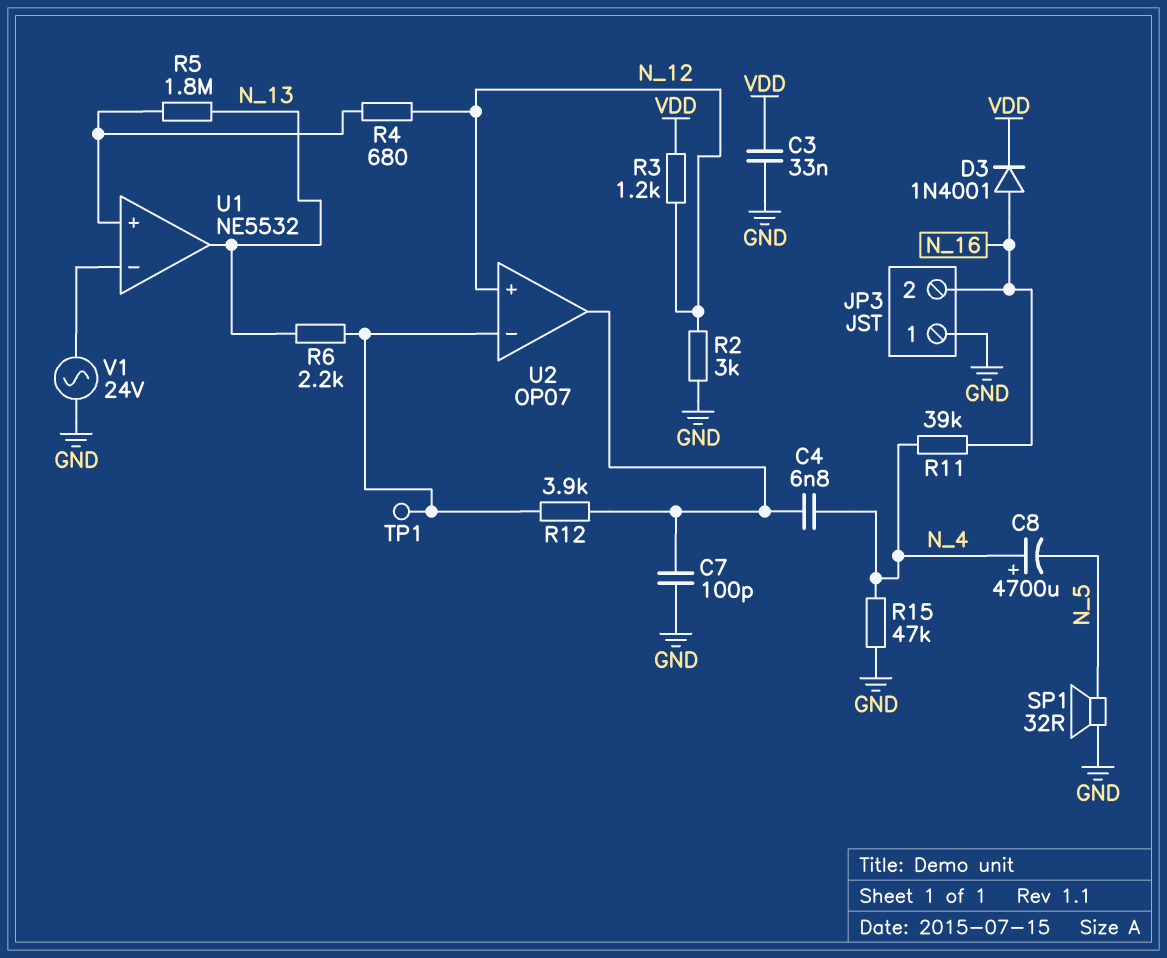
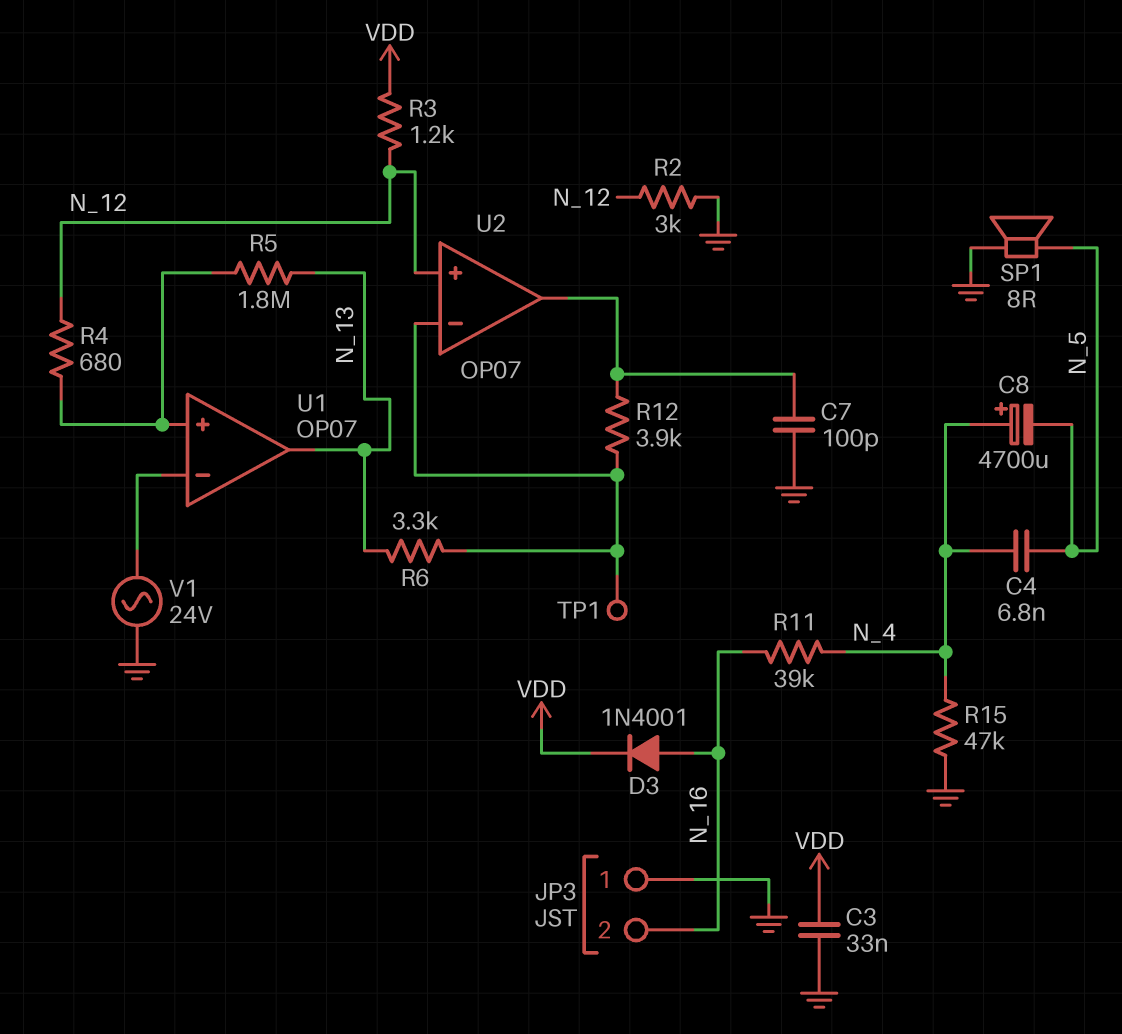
C4: 6.8nF (N_4, U2/out) -> 6.8nF (N_4, N_5)
R6: 2.2k (N_13, U2/in-) -> 3.3k (N_13, U2/in-)
SP1: speaker 32R (GND, N_5) -> speaker 8R (GND, N_5)
U1: NE5532 -> OP07

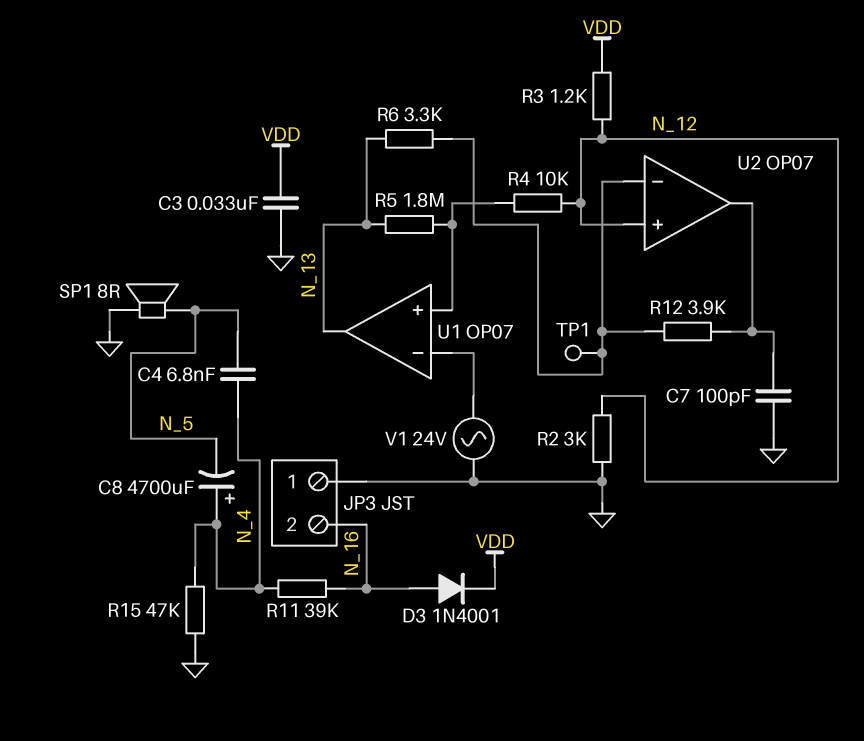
R4: 680 (N_12, U1/in+) -> 10k (N_12, U1/in+)

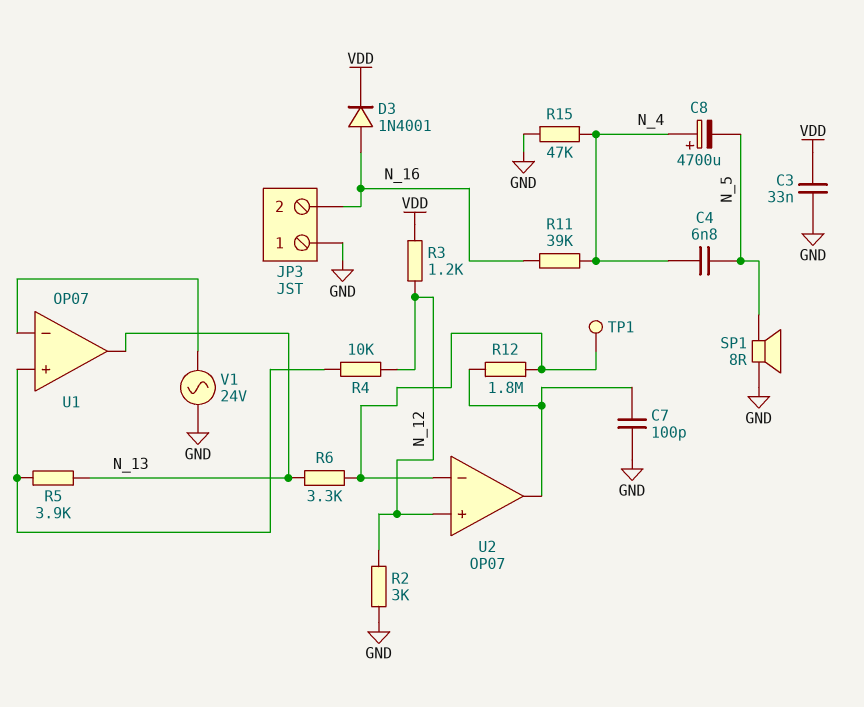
R5: 1.8M (N_13, U1/in+) -> 3.9k (N_13, U1/in+)
R12: 3.9k (U2/in-, U2/out) -> 1.8M (U2/in-, U2/out)

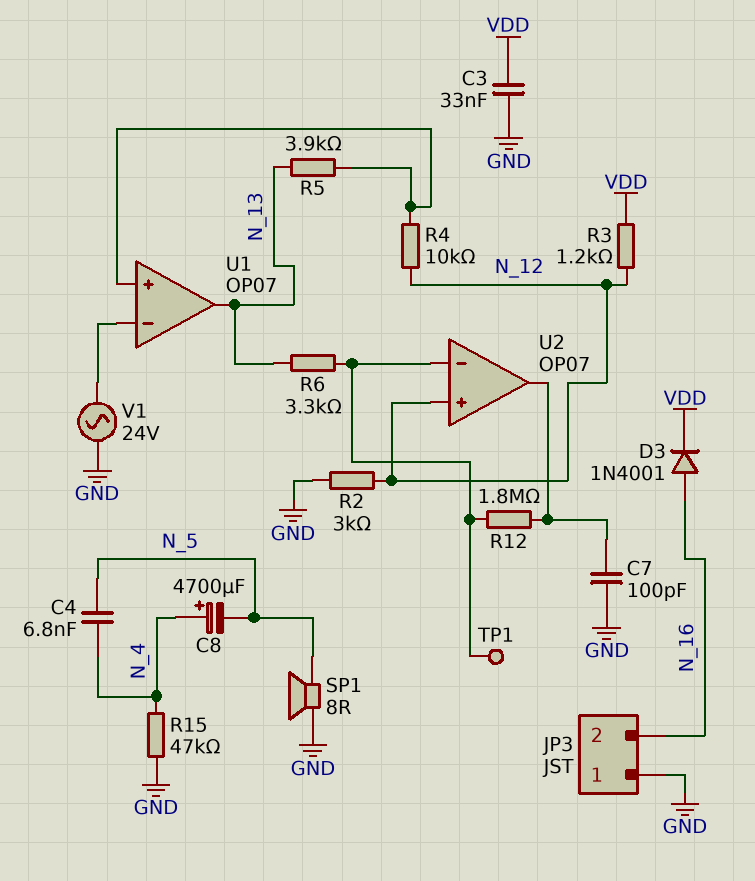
R11: 39k (N_4, N_16) -> none

